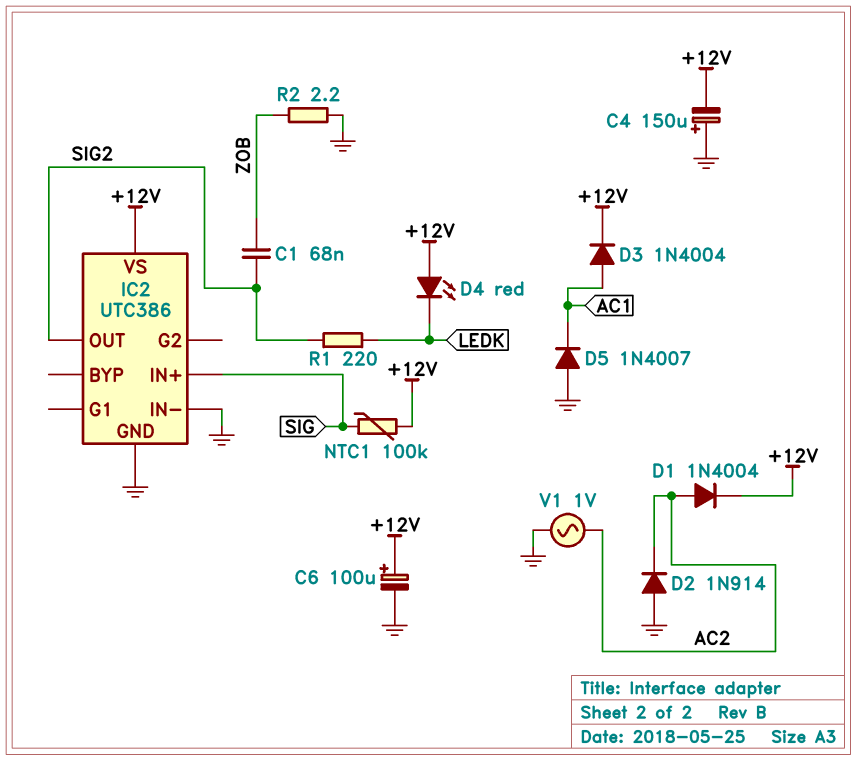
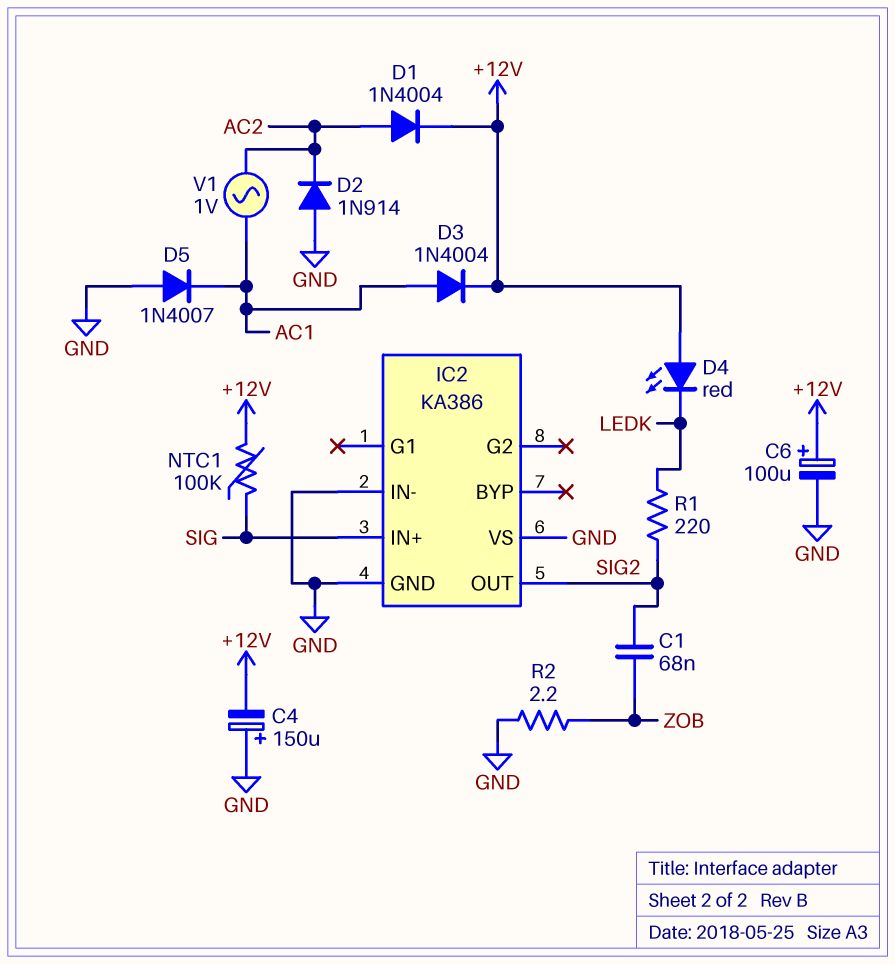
IC2: UTC386 -> KA386
IC2 pin VS: +12V -> GND
V1: AC 1V (AC2, GND) -> AC 1V (AC1, AC2)

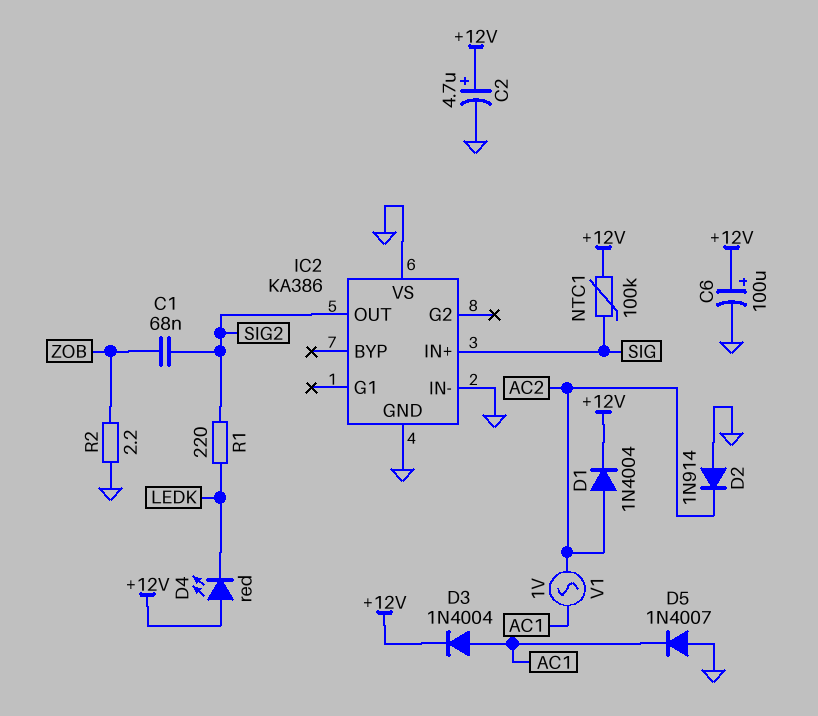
C2: none -> 4.7uF (plus +12V, minus GND)
C4: 150uF (plus GND, minus +12V) -> none

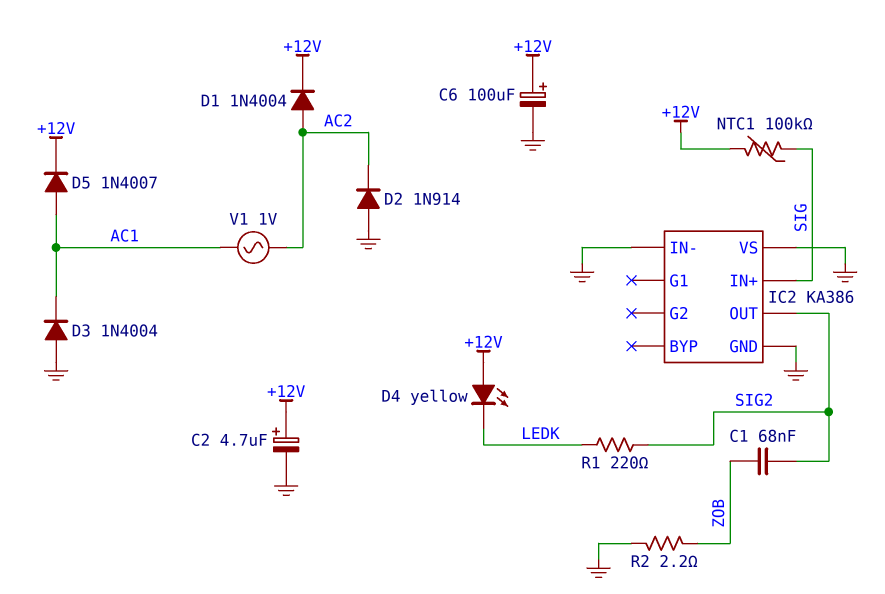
D3: diode 1N4004 (A AC1, K +12V) -> diode 1N4004 (A GND, K AC1)
D4: LED red (A +12V, K LEDK) -> LED yellow (A +12V, K LEDK)
D5: diode 1N4007 (A GND, K AC1) -> diode 1N4007 (A AC1, K +12V)

